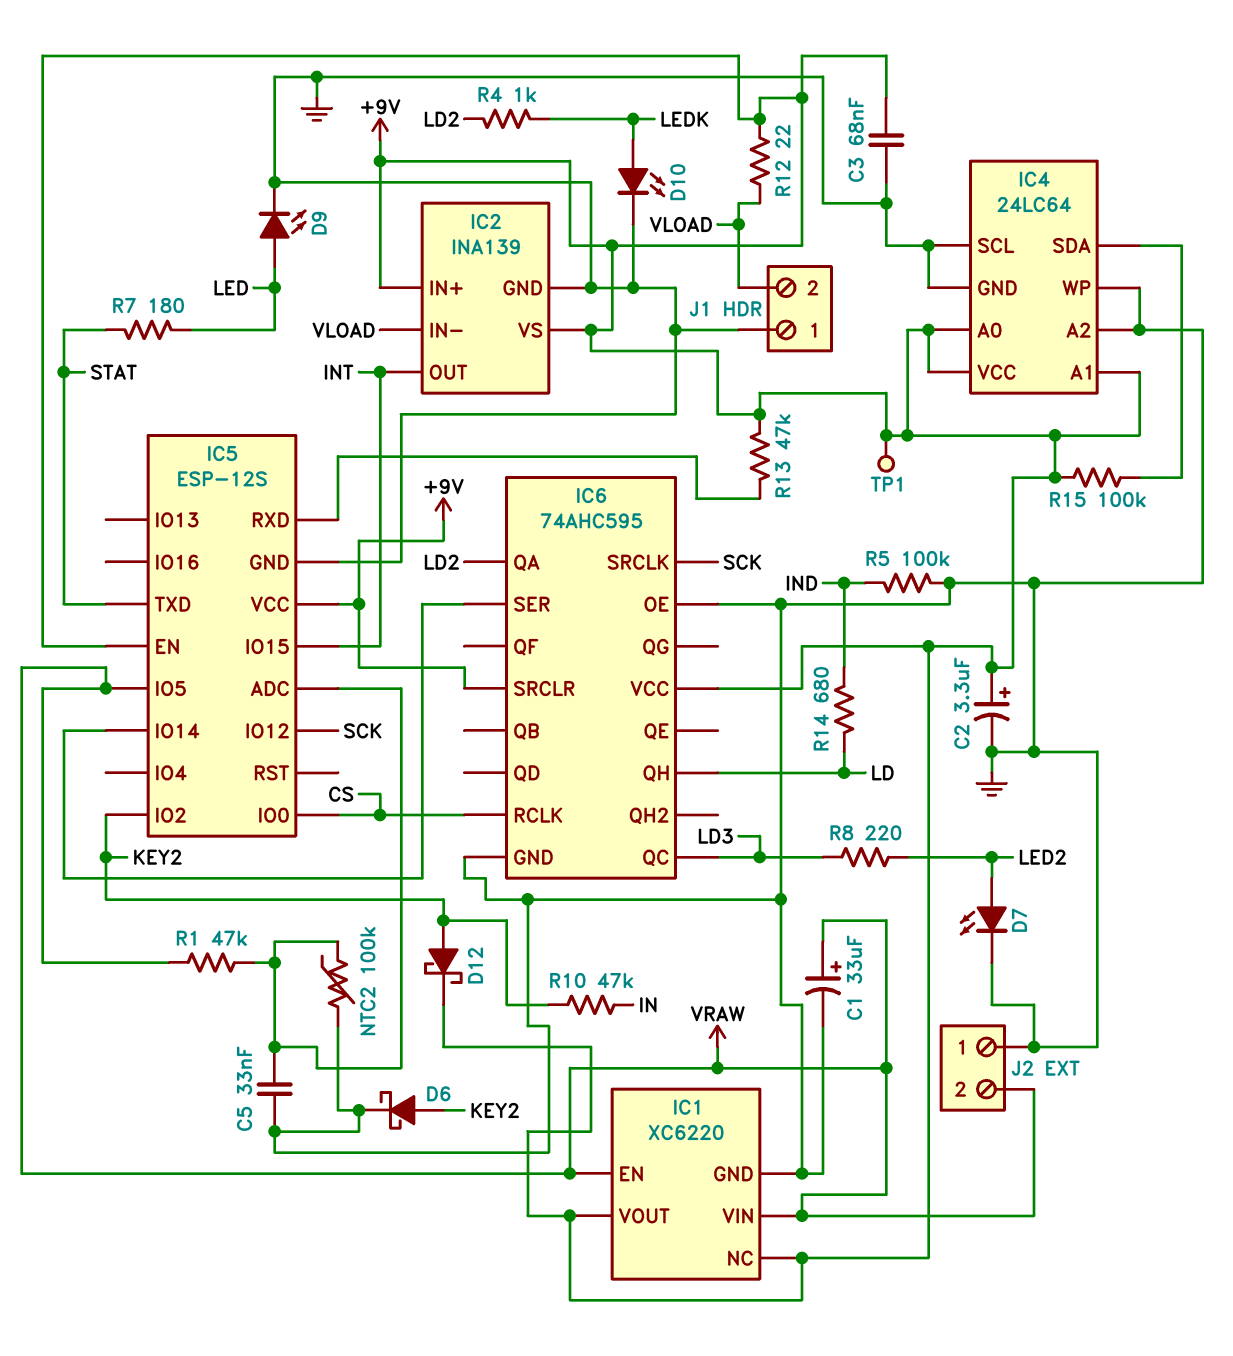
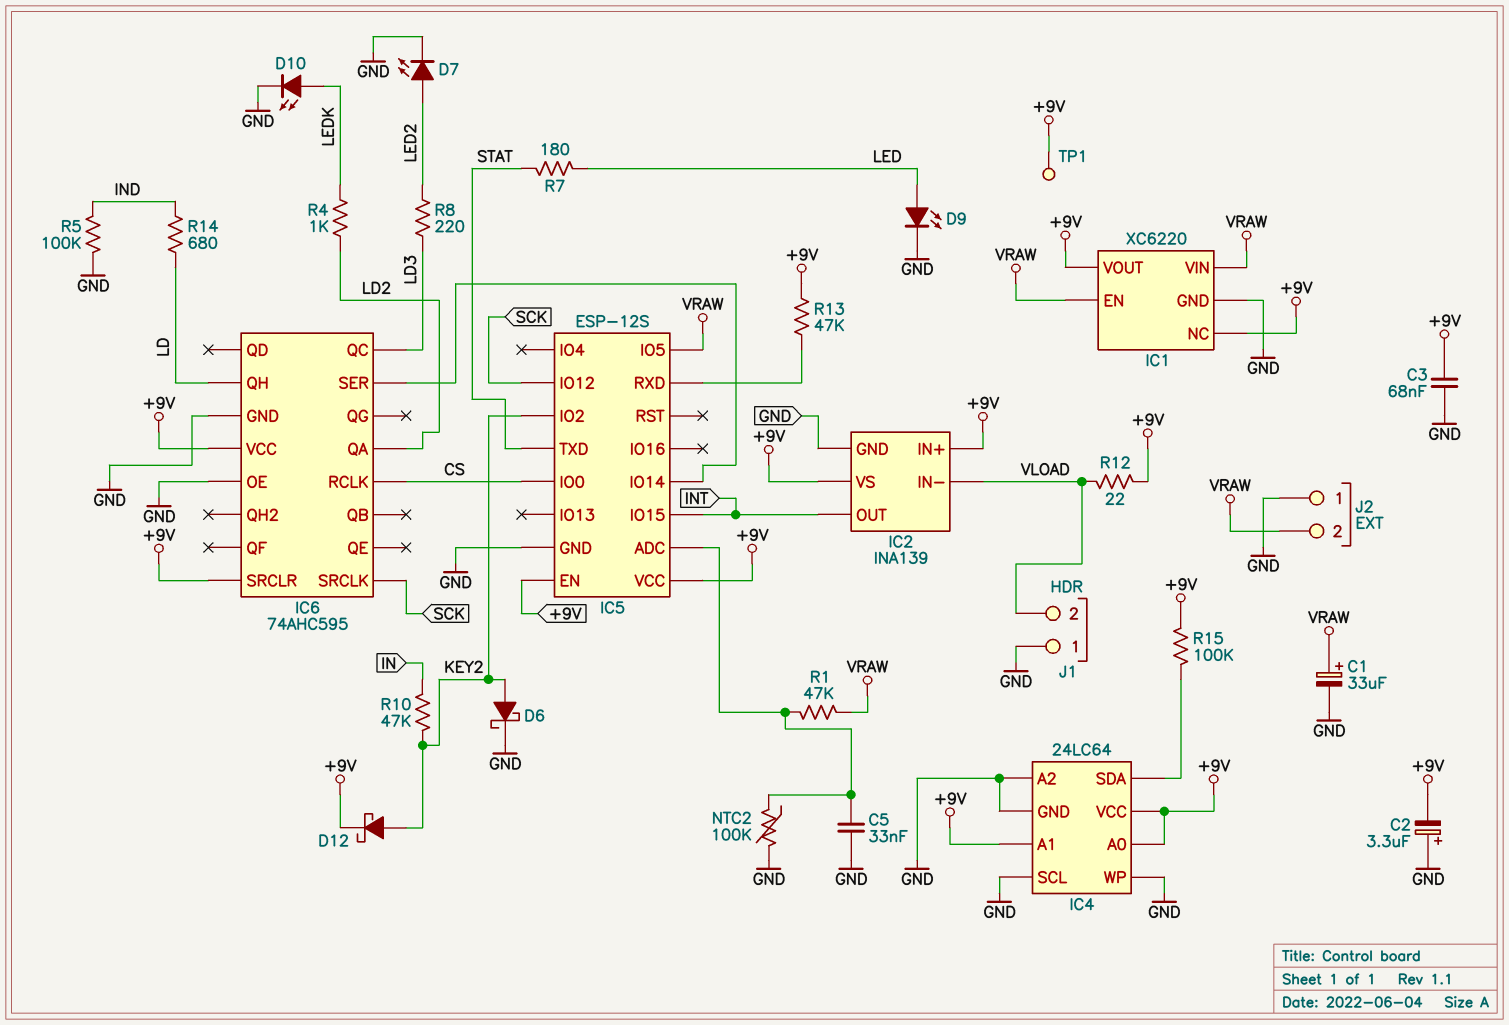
C2: 3.3uF (plus +9V, minus GND) -> 3.3uF (plus GND, minus +9V)

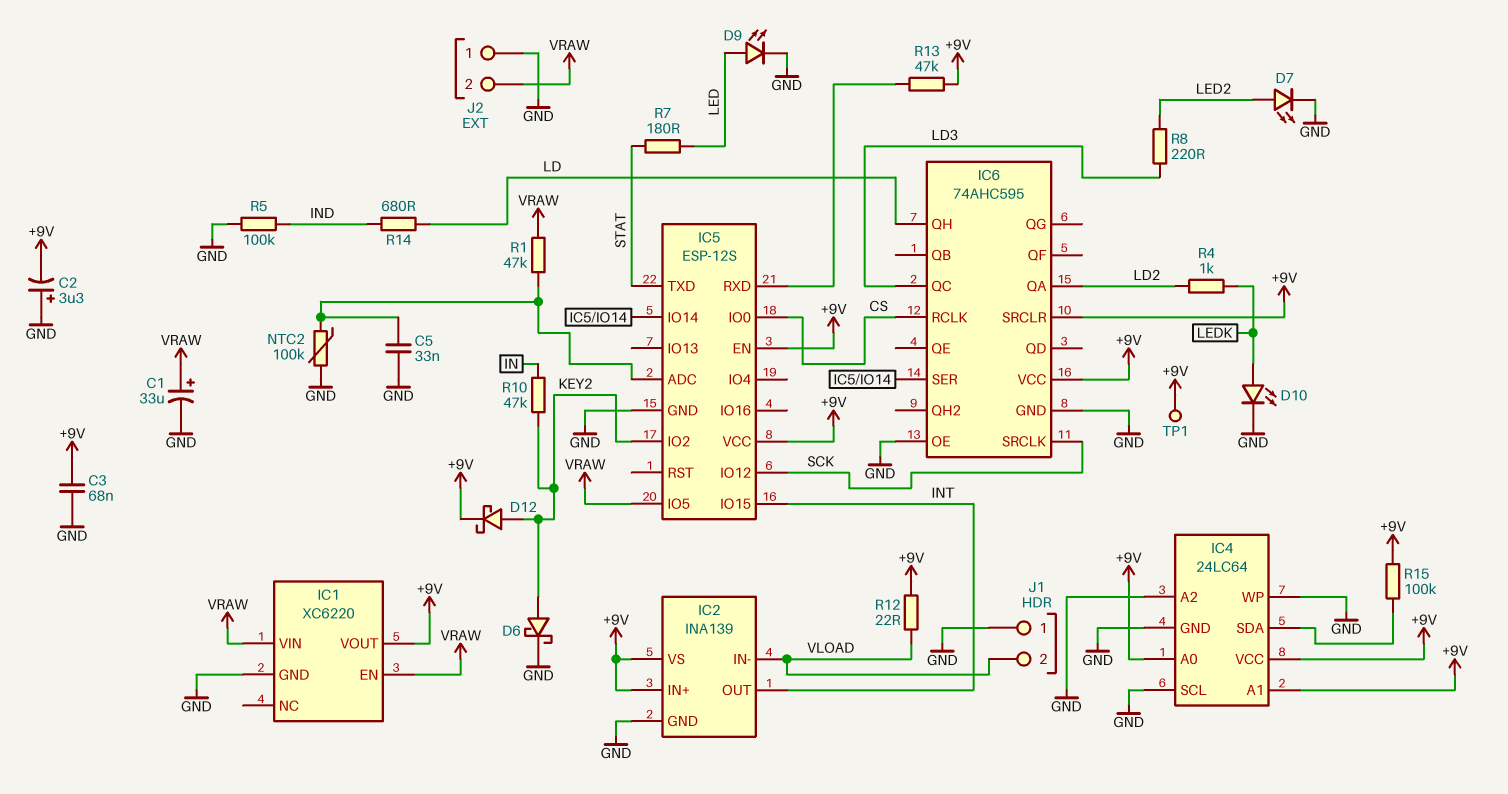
IC1 pin NC: +9V -> none

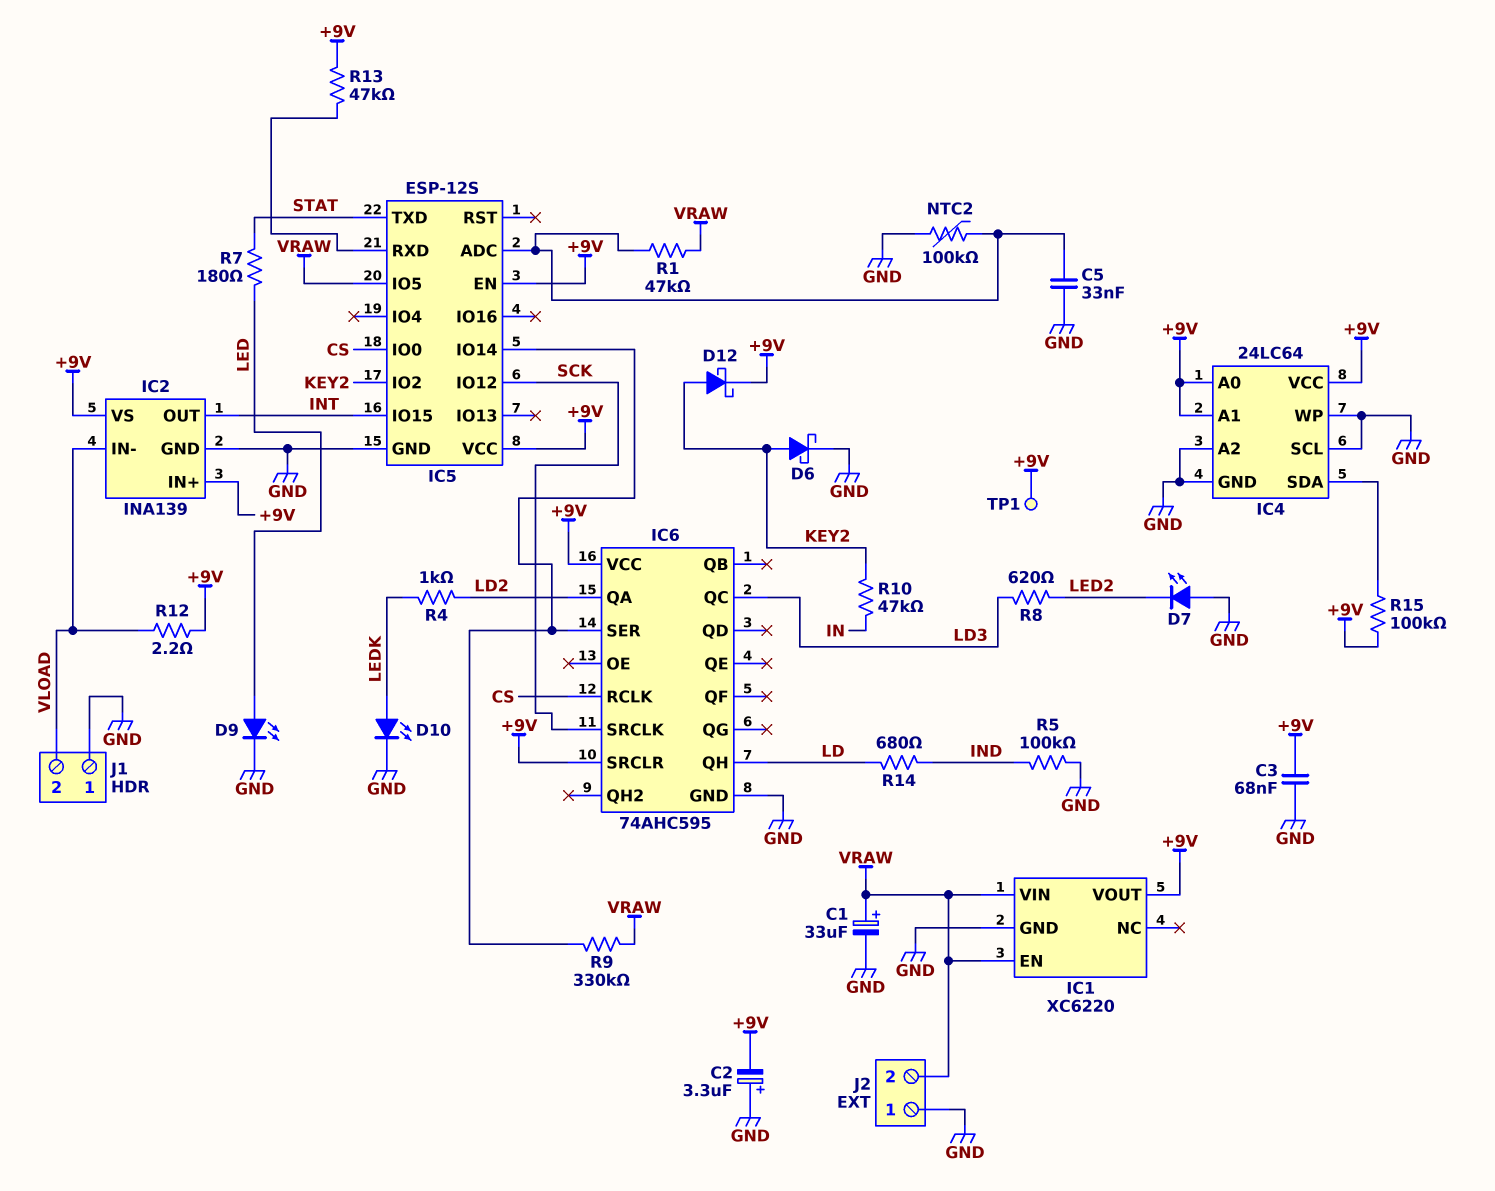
D7: LED (A LED2, K GND) -> LED (A GND, K LED2)
IC6 pin OE: GND -> none
R8: 220 (LD3, LED2) -> 620 (LD3, LED2)
R9: none -> 330k (IC5/IO14, VRAW)
R12: 22 (+9V, VLOAD) -> 2.2 (+9V, VLOAD)

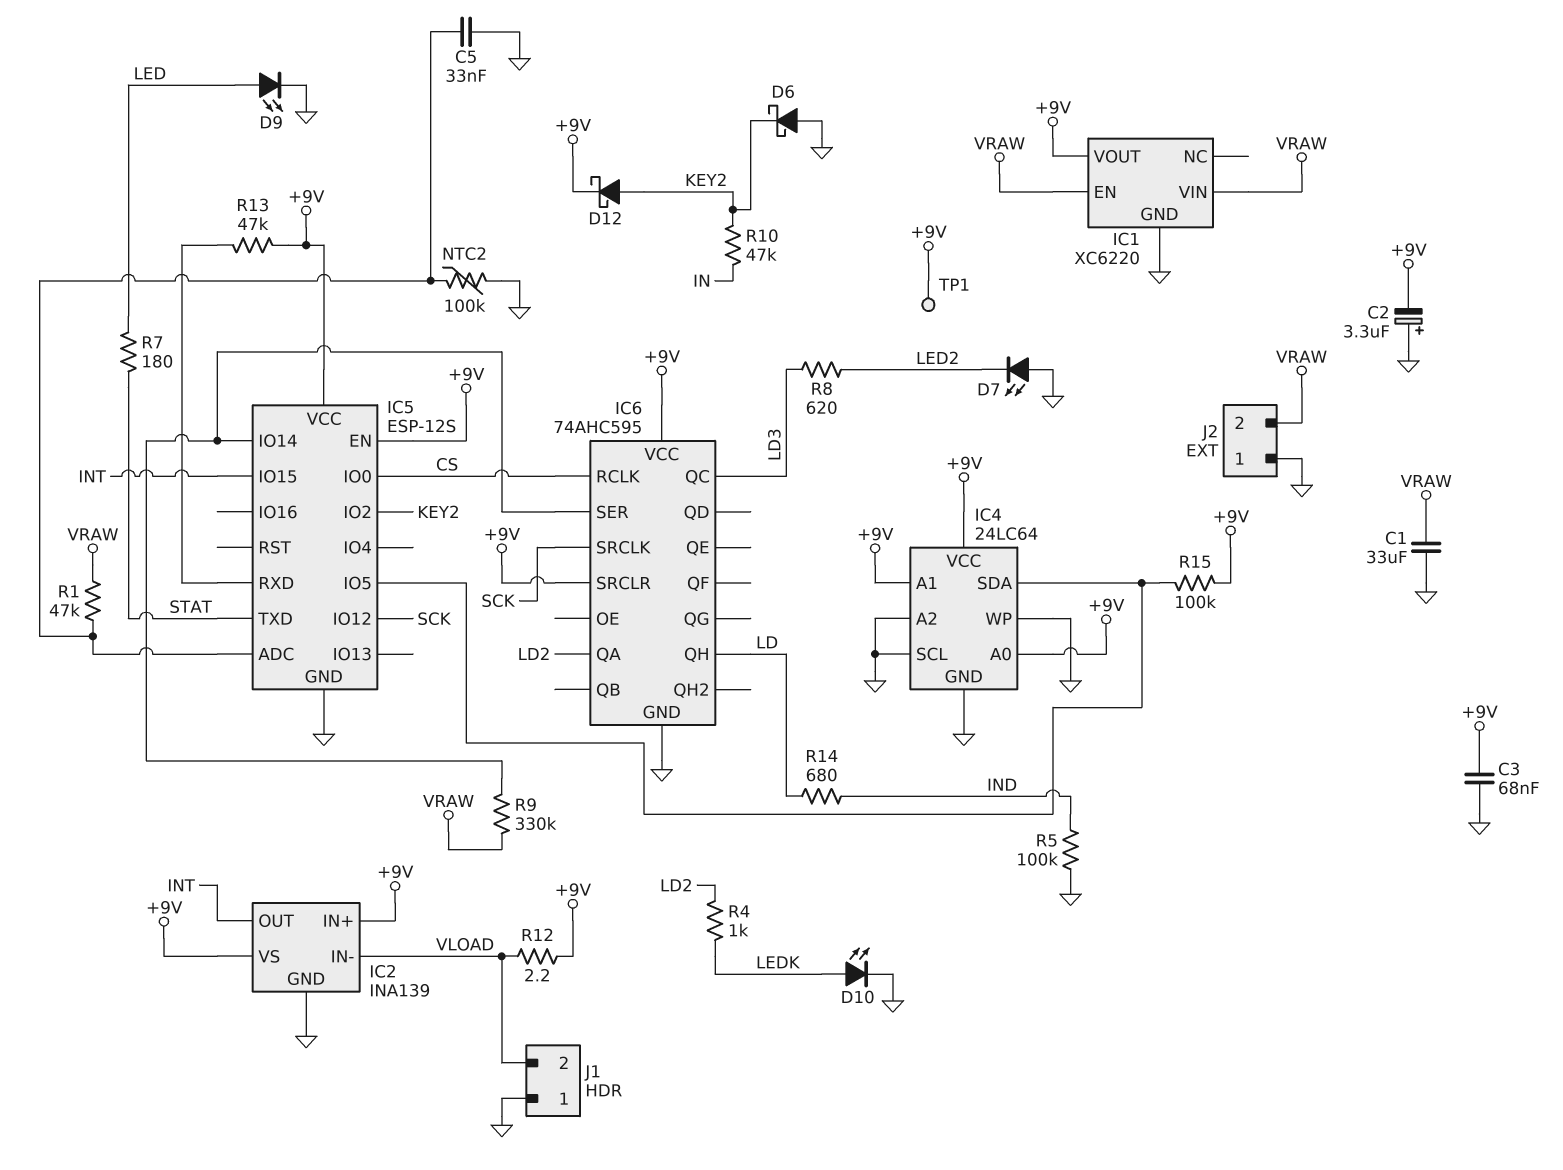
C1: 33uF (plus VRAW, minus GND) -> 33uF (GND, VRAW)
D6: schottky (A KEY2, K GND) -> schottky (A GND, K KEY2)
IC5 pin IO5: VRAW -> IC4/SDA

